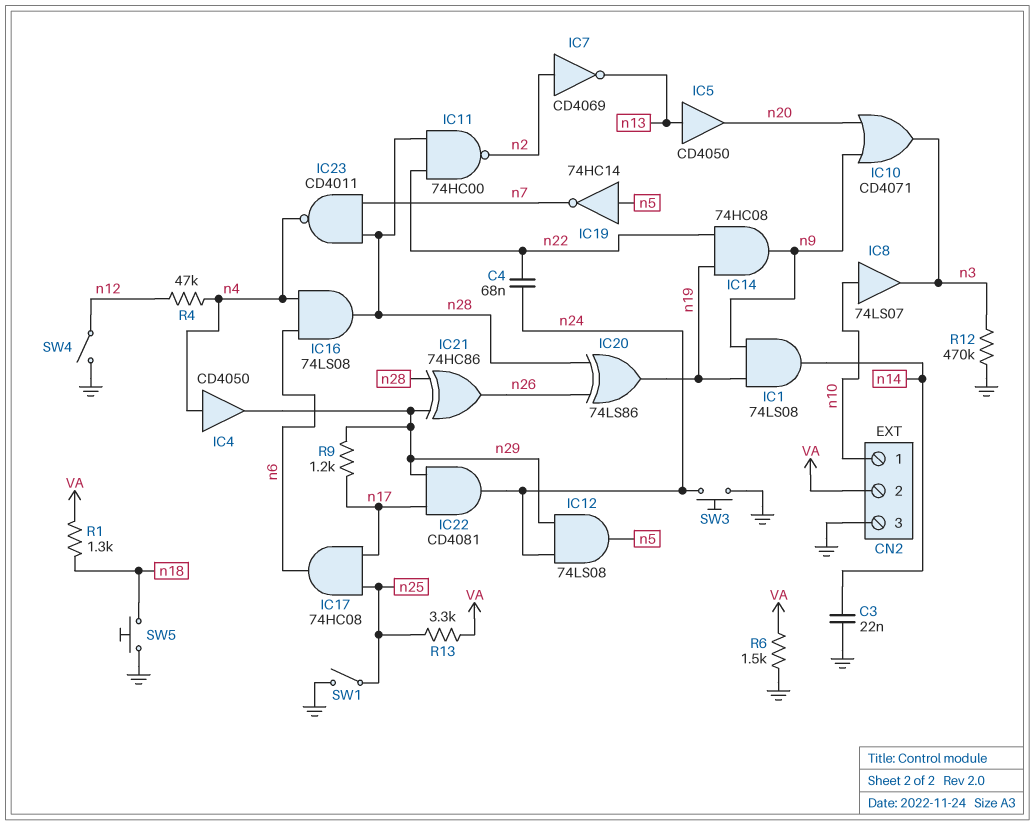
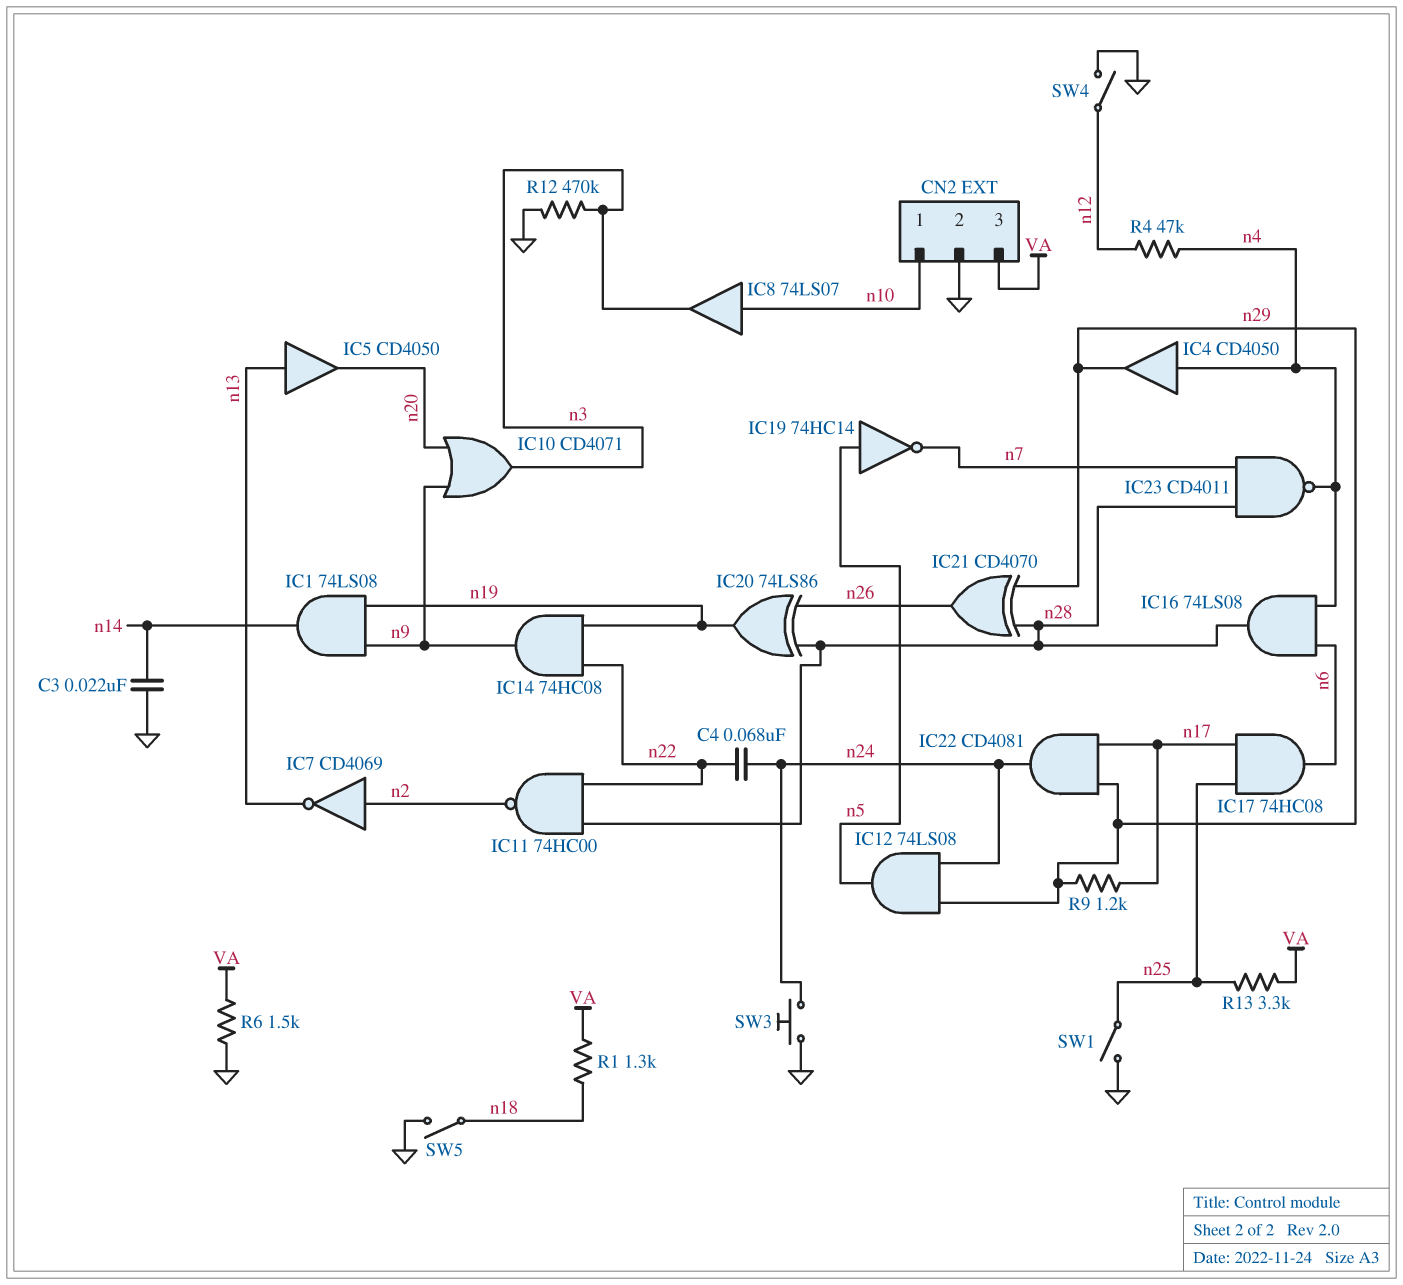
CN2 pin 2: VA -> GND
CN2 pin 3: GND -> VA
IC21: XOR 74HC86 (in n28, in n29, out n26) -> XOR CD4070 (in n28, in n29, out n26)
SW5: button (GND, n18) -> switch (GND, n18)

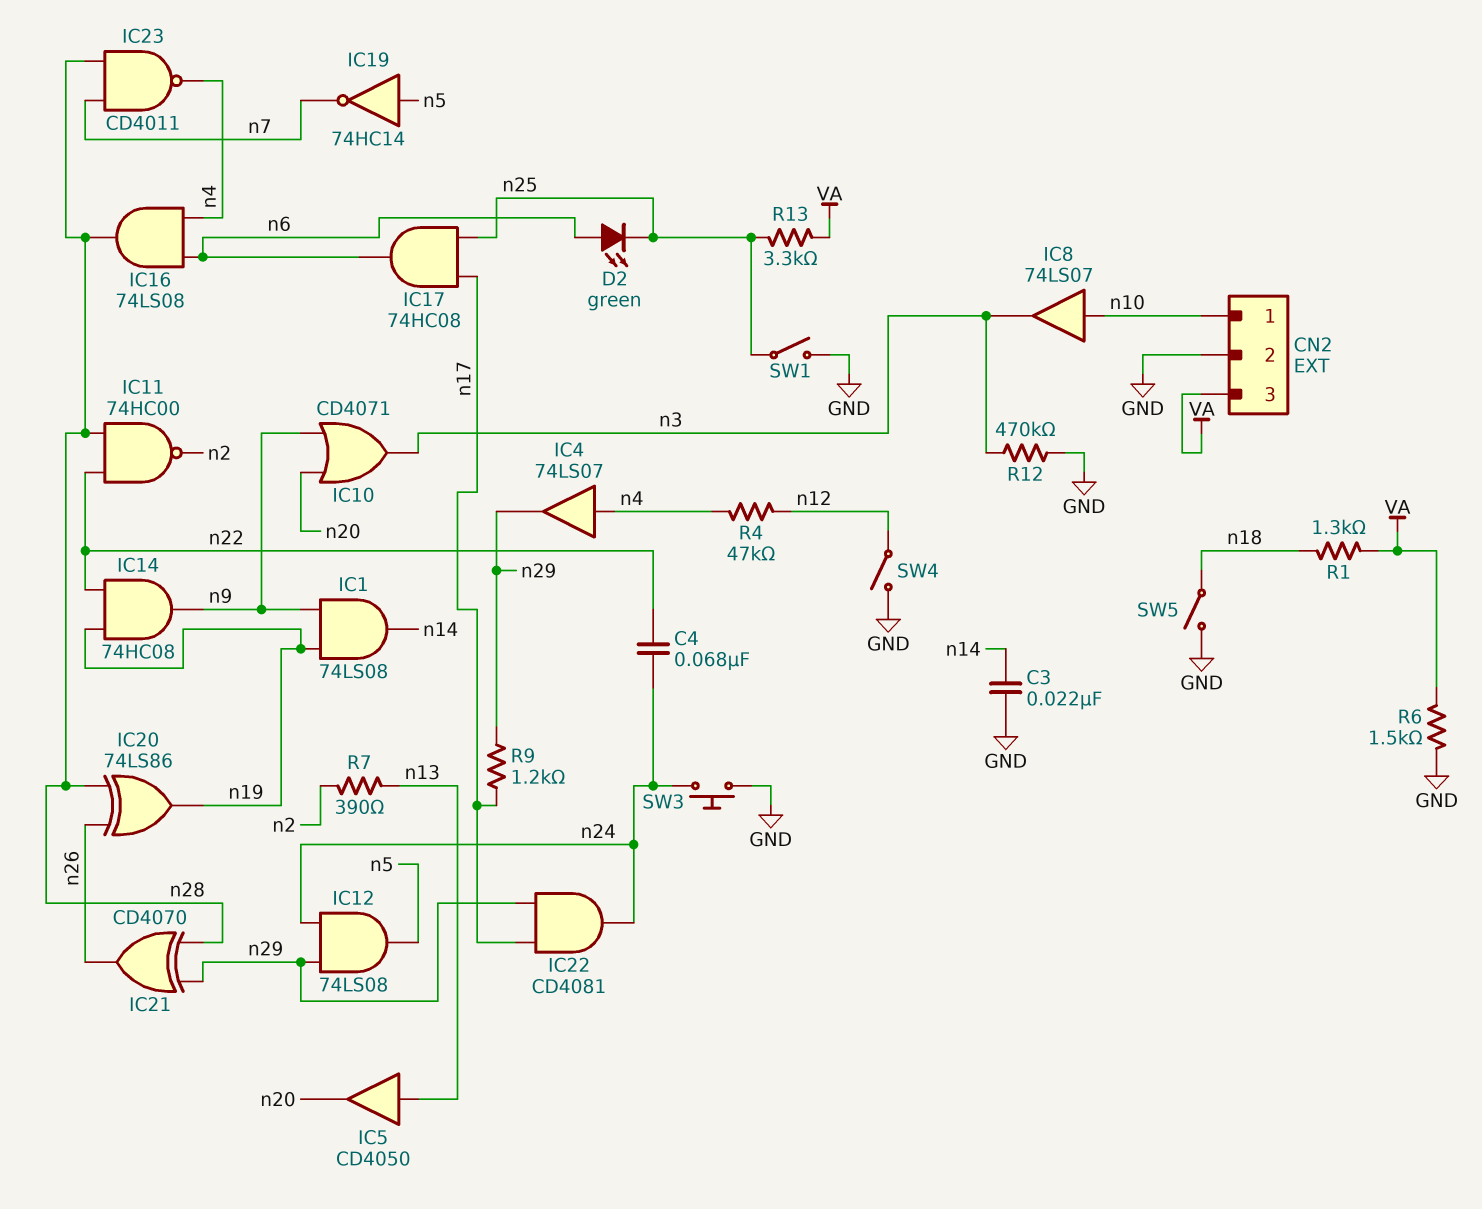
D2: none -> LED green (A n6, K n25)
IC4: buffer CD4050 (in n4, out n29) -> buffer 74LS07 (in n4, out n29)
IC7: NOT CD4069 (in n2, out n13) -> none
R7: none -> 390 (n2, n13)

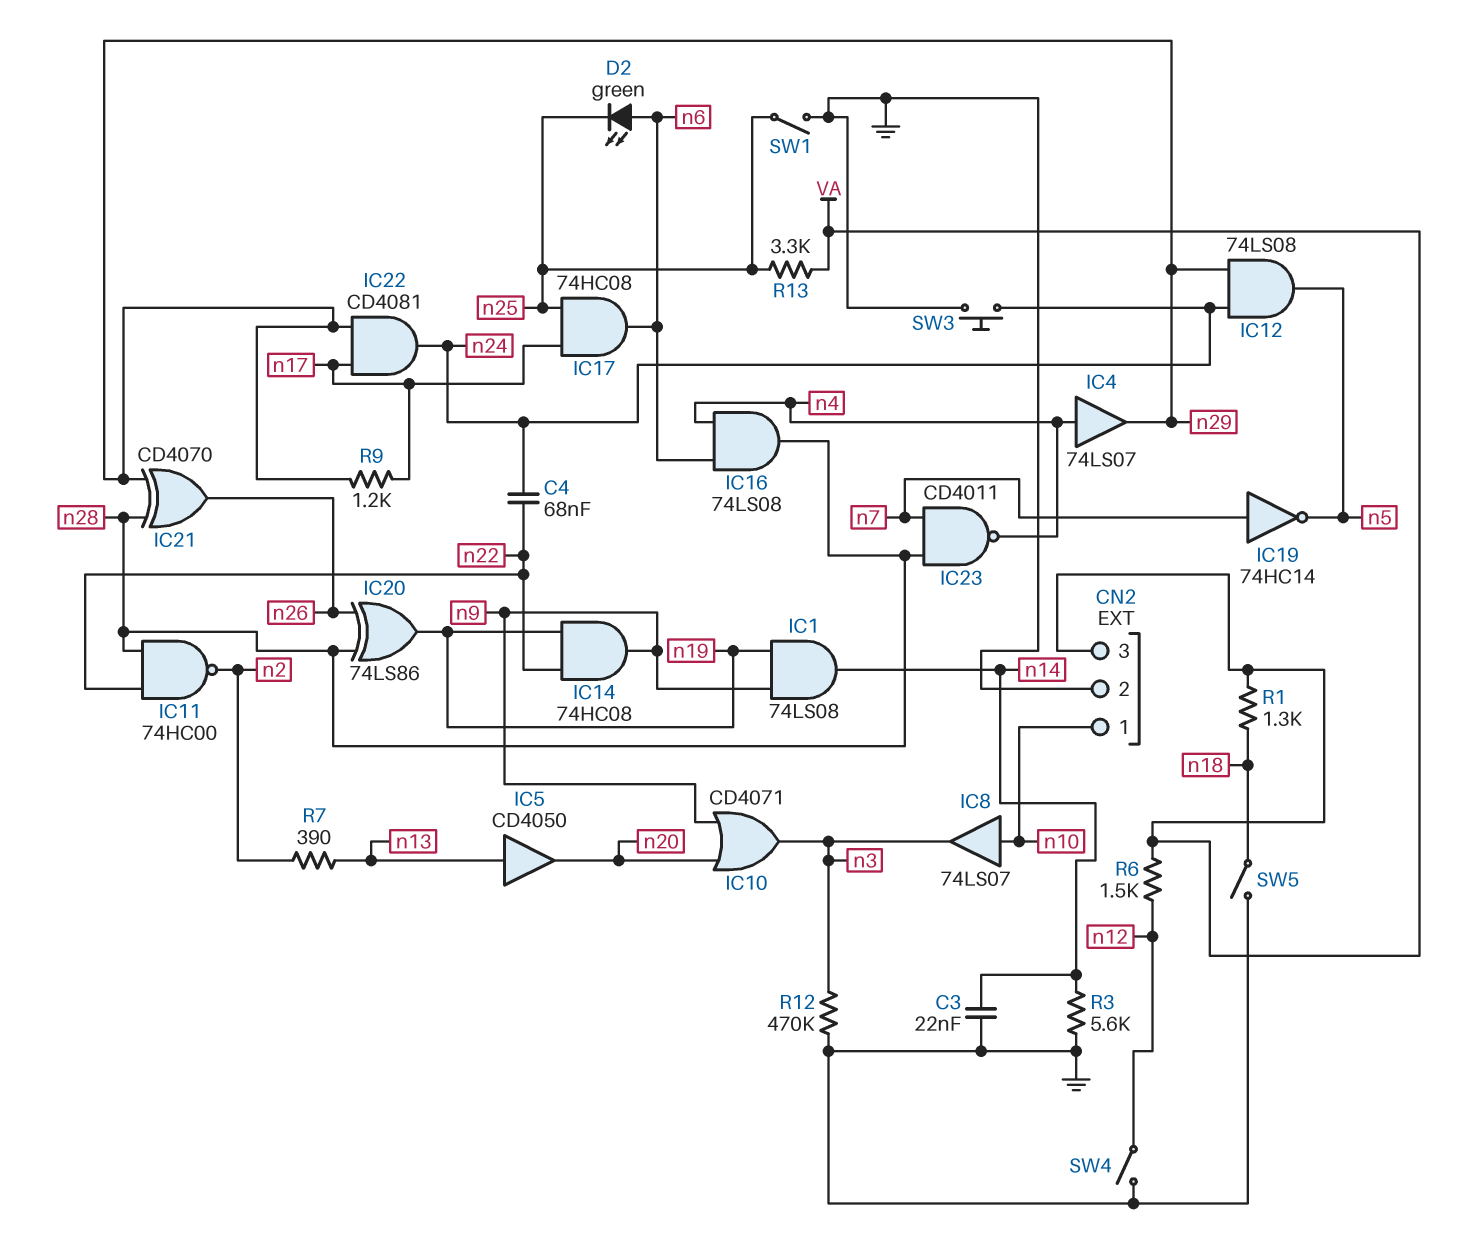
IC19: NOT 74HC14 (in n5, out n7) -> NOT 74HC14 (in n7, out n5)
R3: none -> 5.6k (GND, n14)
R4: 47k (n4, n12) -> none
R6: 1.5k (GND, VA) -> 1.5k (VA, n12)

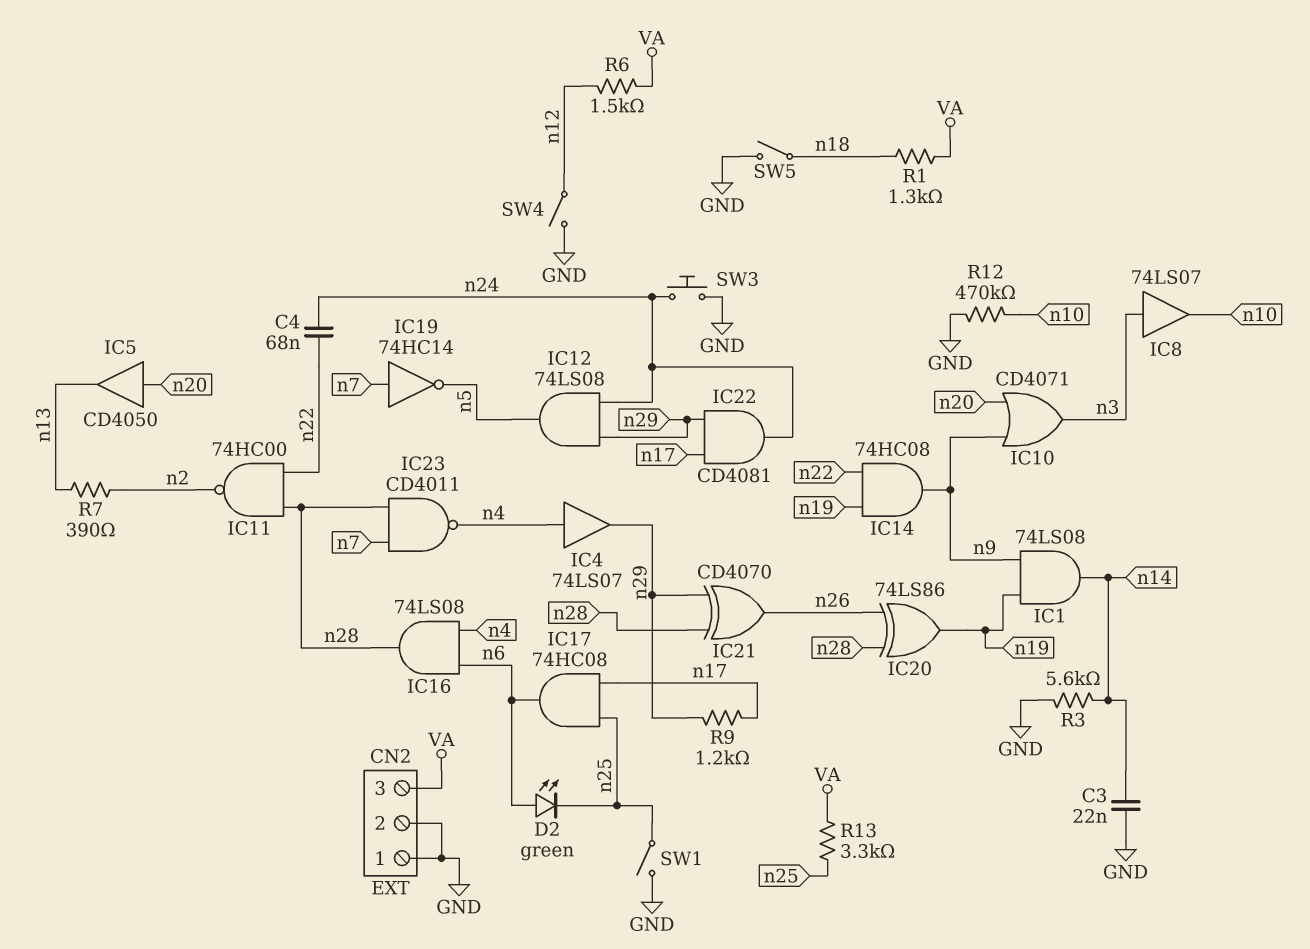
CN2 pin 1: n10 -> GND
IC5: buffer CD4050 (in n13, out n20) -> buffer CD4050 (in n20, out n13)
IC8: buffer 74LS07 (in n10, out n3) -> buffer 74LS07 (in n3, out n10)
R12: 470k (GND, n3) -> 470k (GND, n10)

